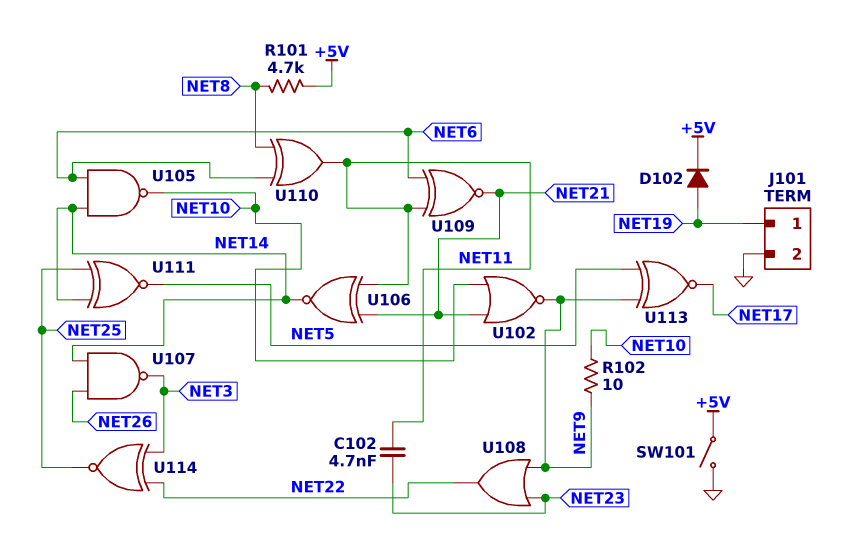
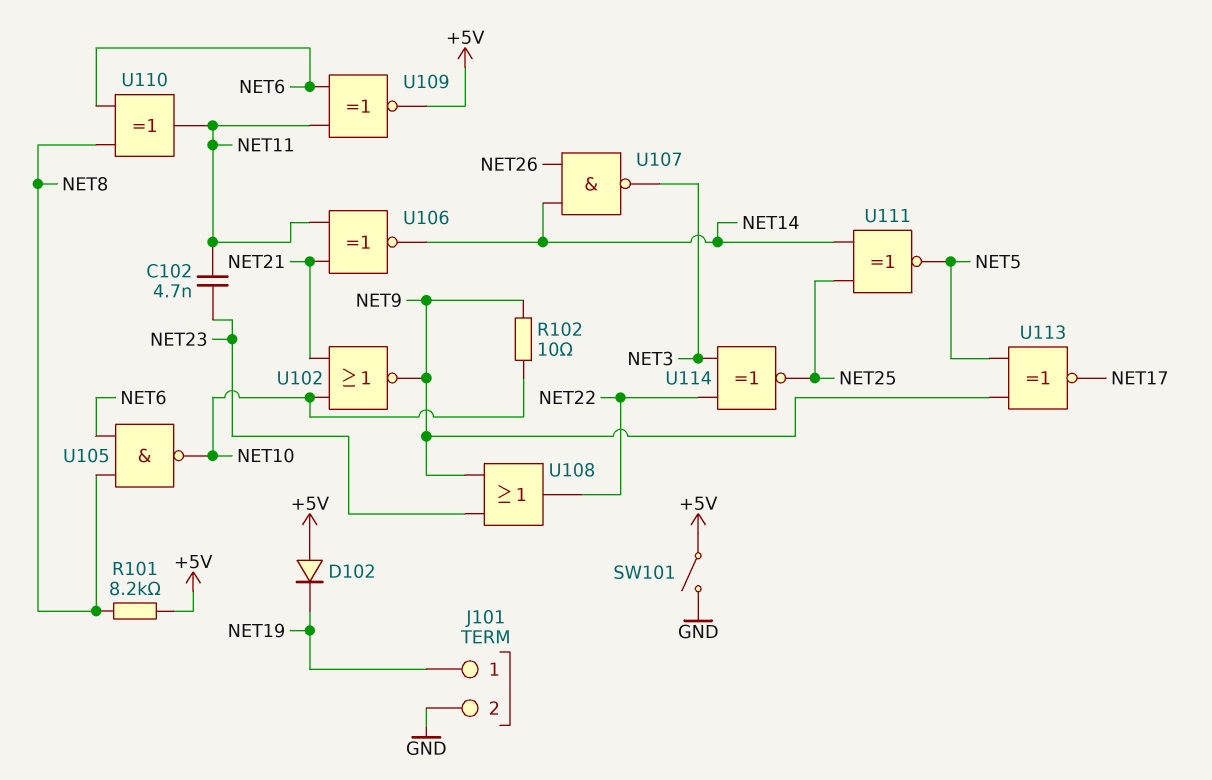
D102: diode (A NET19, K +5V) -> diode (A +5V, K NET19)
R101: 4.7k (+5V, NET8) -> 8.2k (+5V, NET8)
U105: NAND (in NET6, in NET14, out NET10) -> NAND (in NET6, in NET8, out NET10)
U109: XNOR (in NET6, in NET11, out NET21) -> XNOR (in NET6, in NET11, out +5V)

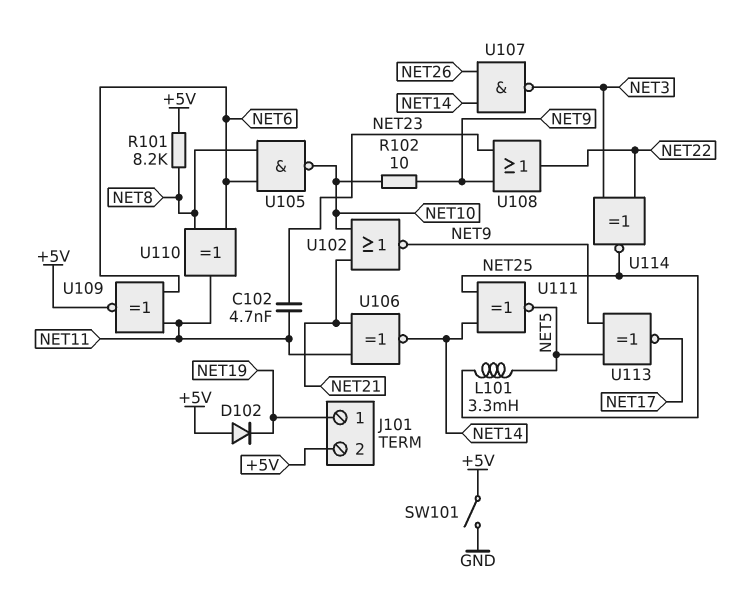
J101 pin 2: GND -> +5V
L101: none -> 3.3mH (NET5, NET25)

